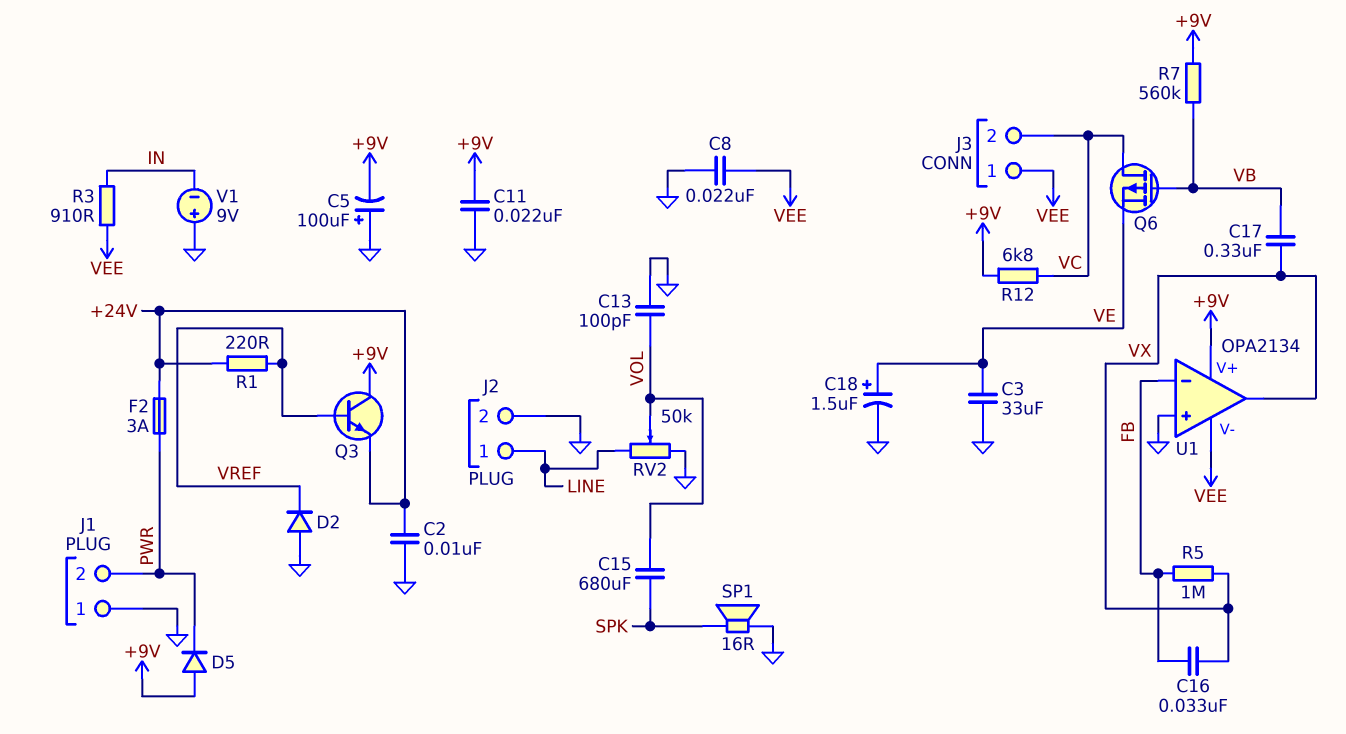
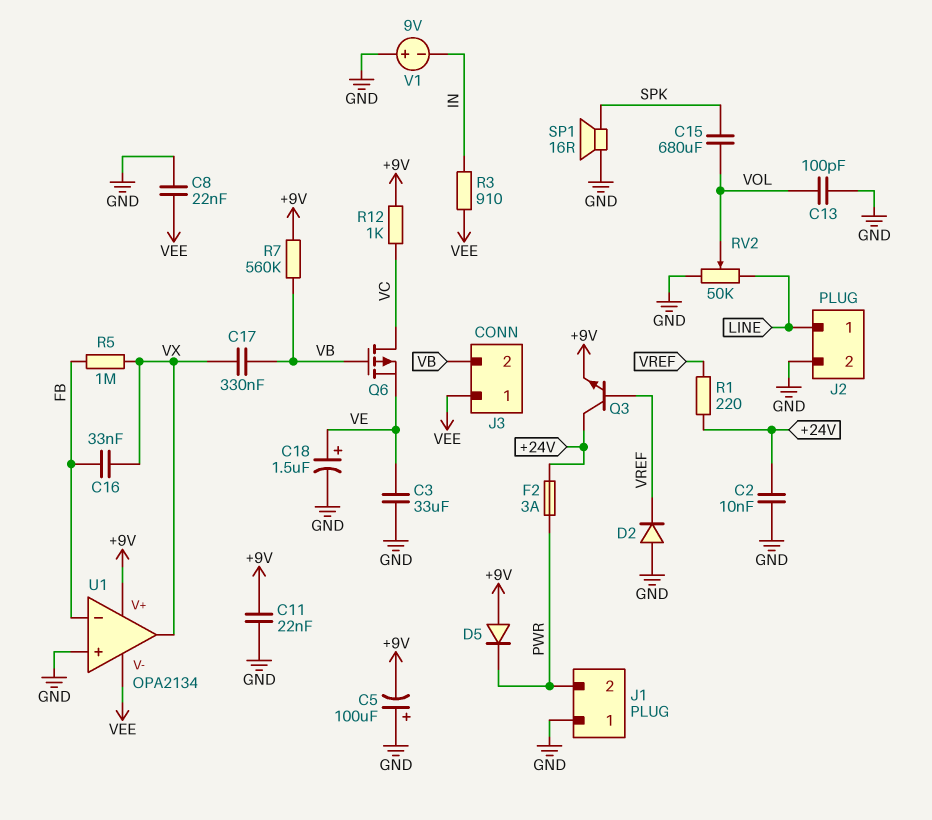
J3 pin 2: VC -> VB
Q3: NPN (B VREF, C +9V, E +24V) -> NPN (B VREF, C +24V, E +9V)
R12: 6.8k (+9V, VC) -> 1k (+9V, VC)

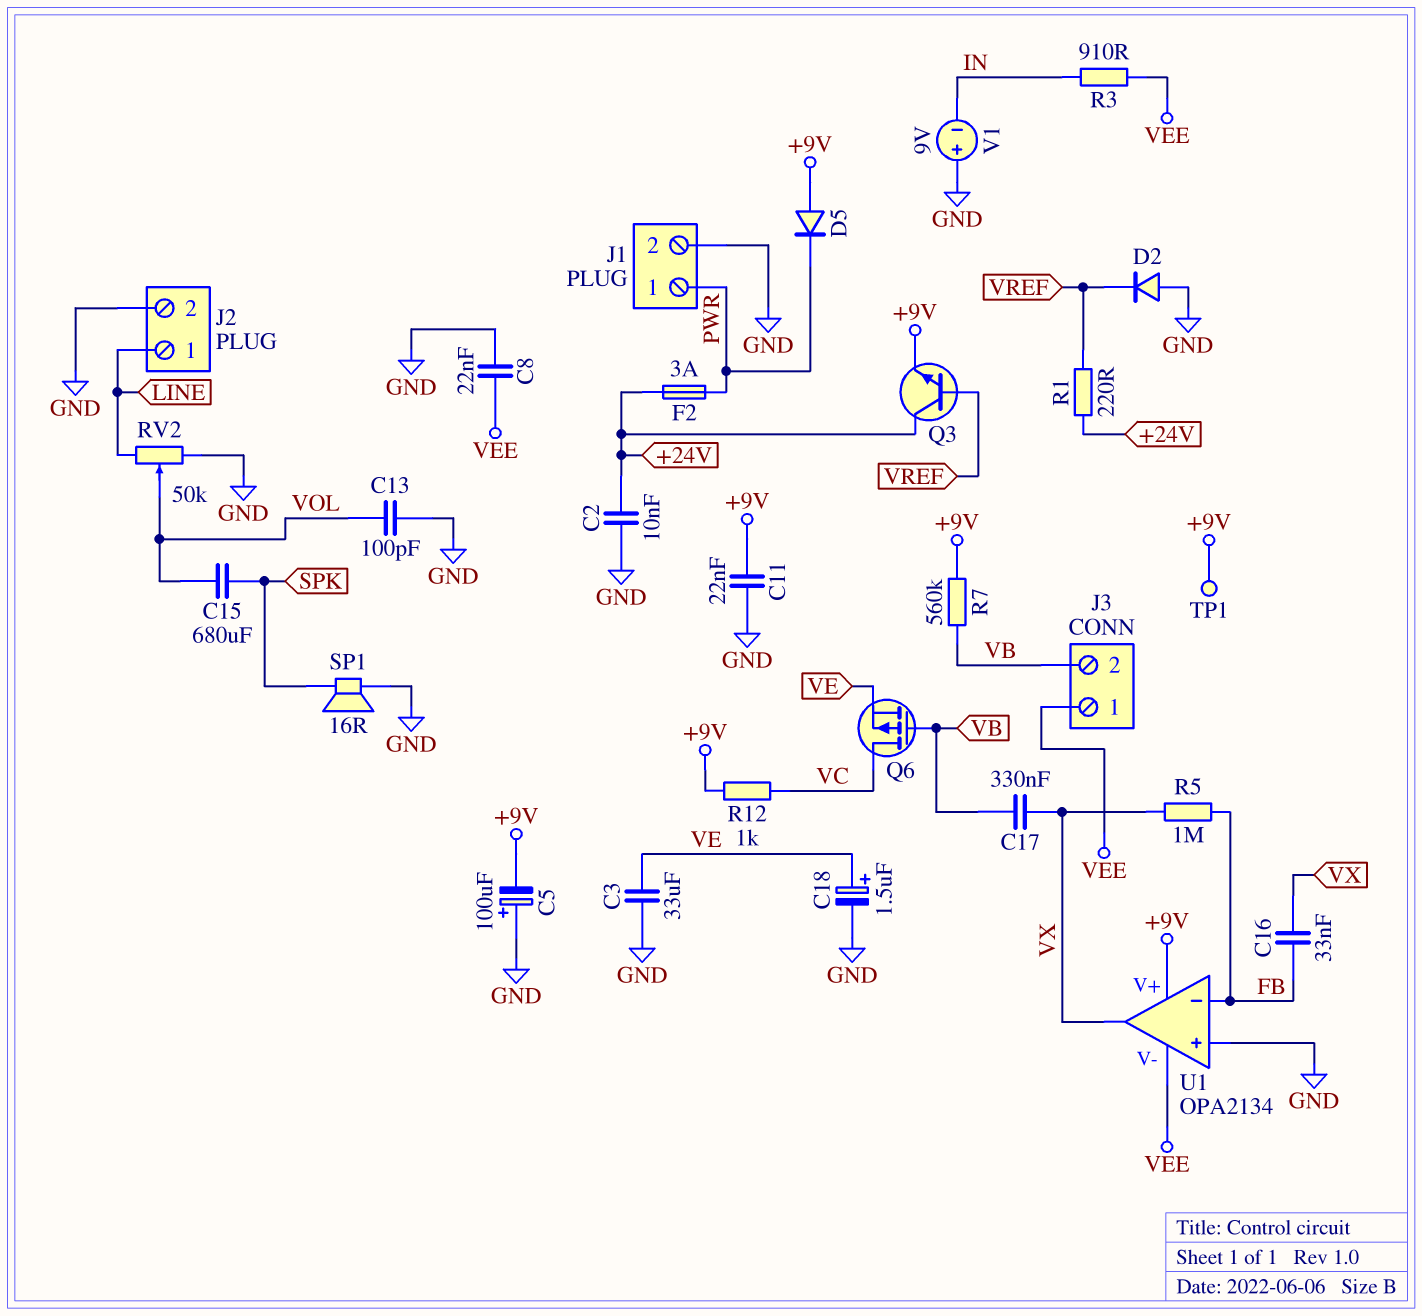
J1 pin 1: GND -> PWR
J1 pin 2: PWR -> GND
TP1: none -> test point (+9V)

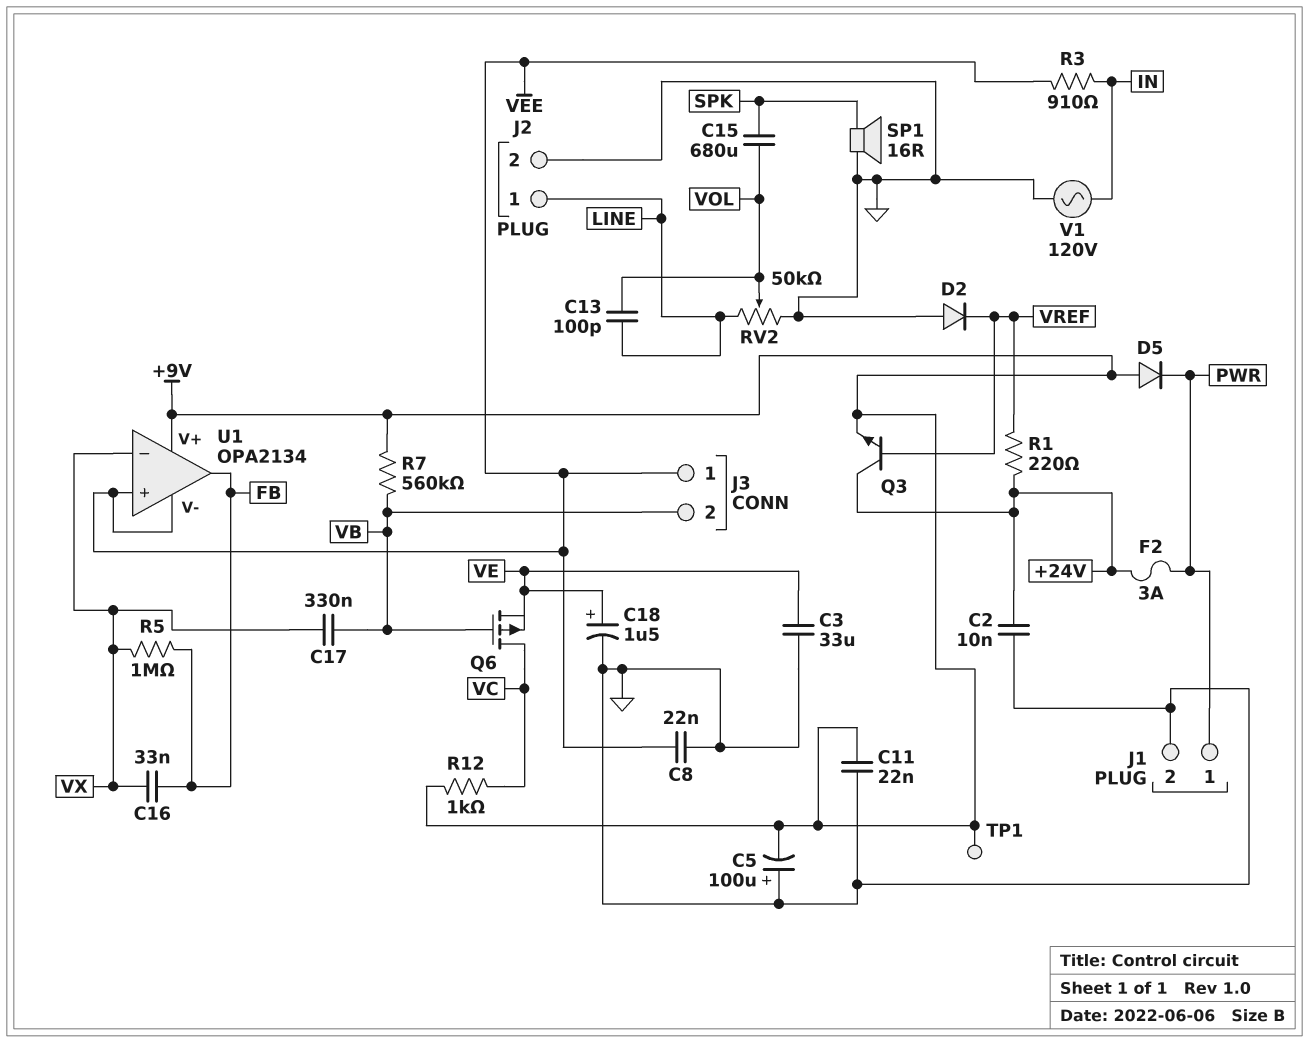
C13: 100pF (GND, VOL) -> 100pF (LINE, VOL)
U1 pin in+: GND -> VEE
U1 pin in-: FB -> VX
U1 pin out: VX -> FB
V1: 9V (plus GND, minus IN) -> AC 120V (GND, IN)

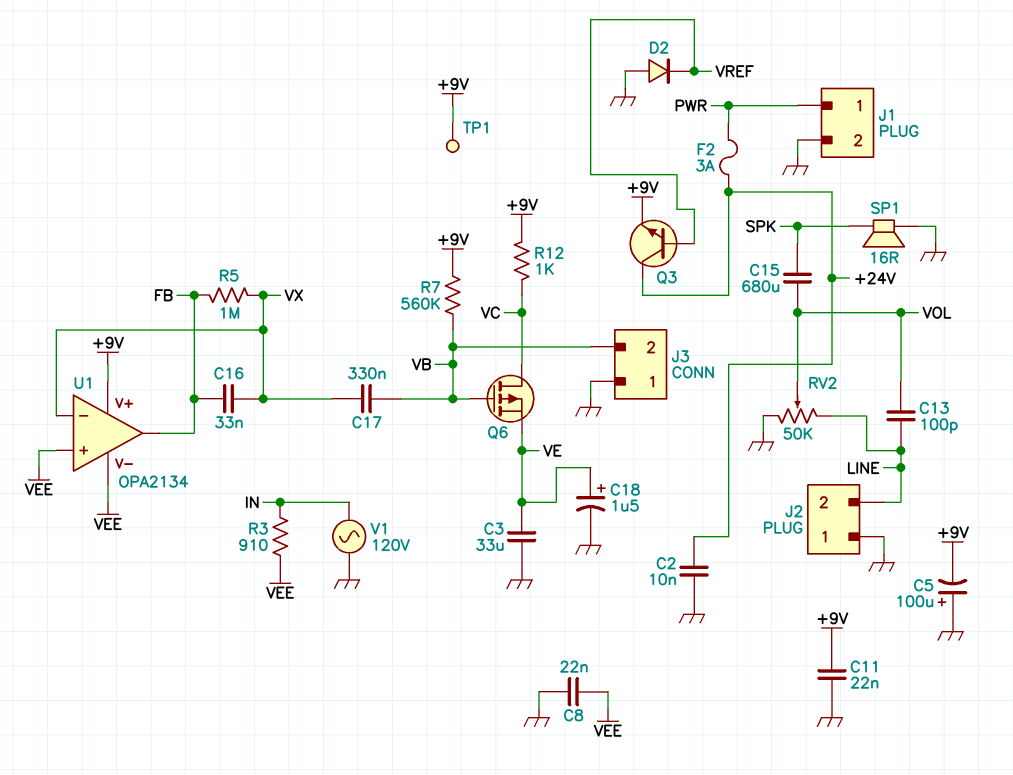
D5: diode (A +9V, K PWR) -> none
J2 pin 1: LINE -> GND
J2 pin 2: GND -> LINE
J3 pin 1: VEE -> GND
R1: 220 (+24V, VREF) -> none

